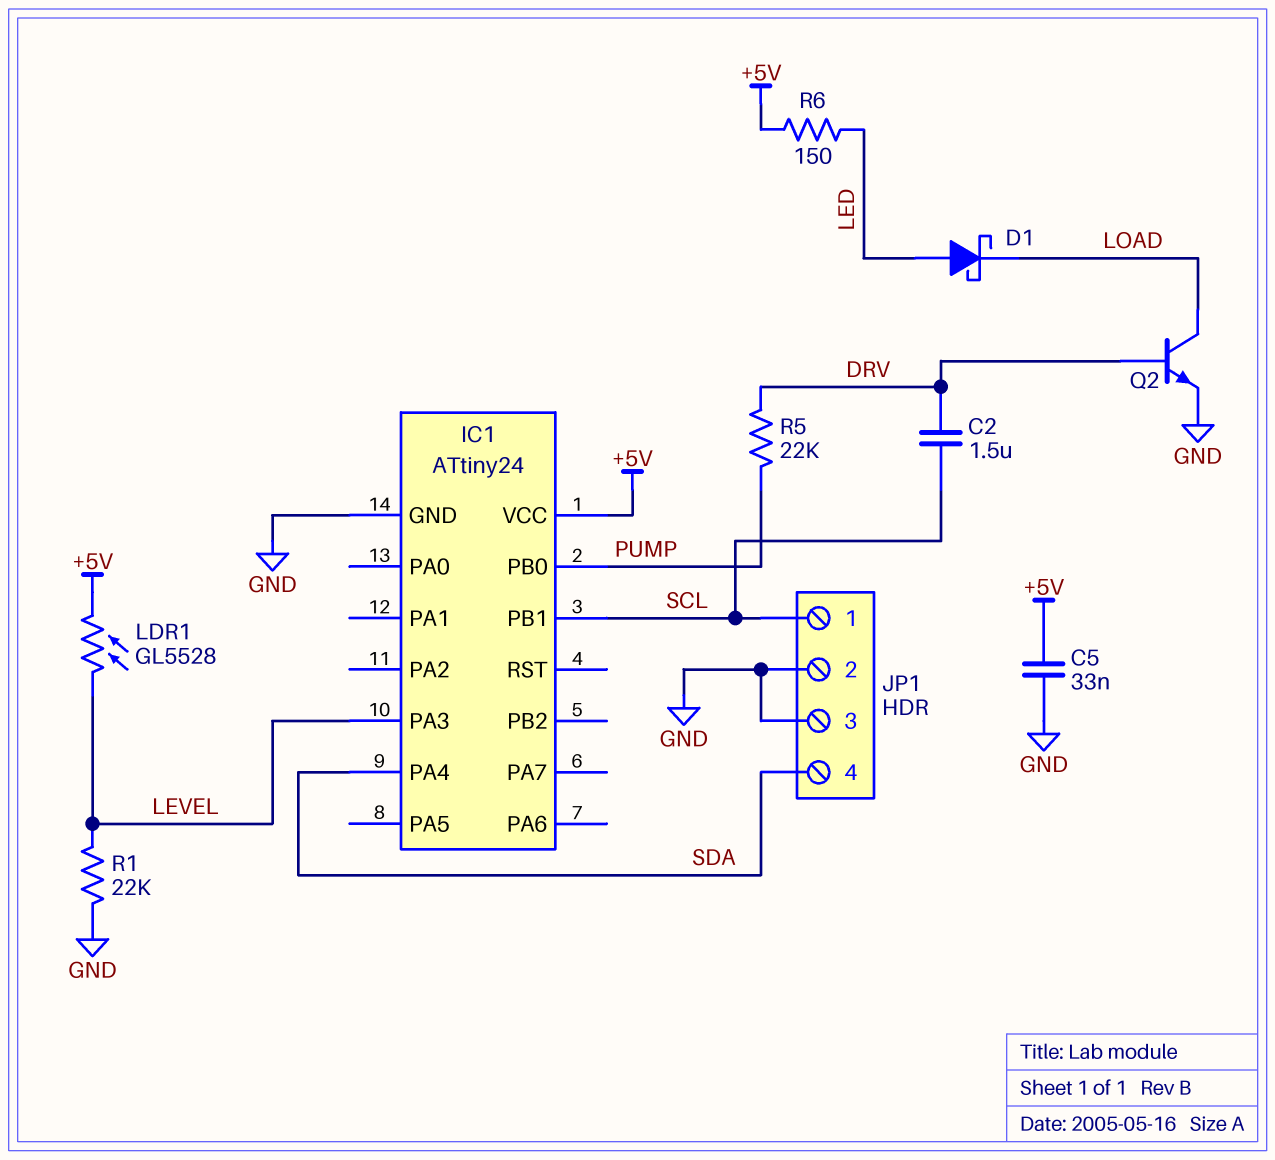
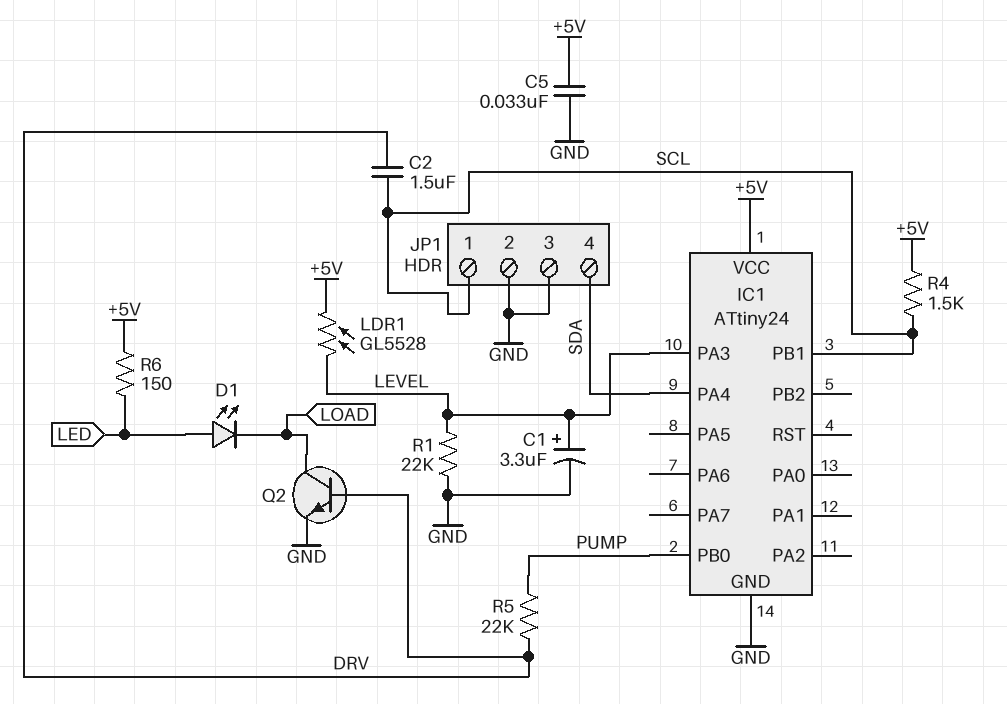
C1: none -> 3.3uF (plus LEVEL, minus GND)
D1: schottky (A LED, K LOAD) -> LED (A LED, K LOAD)
R4: none -> 1.5k (+5V, SCL)

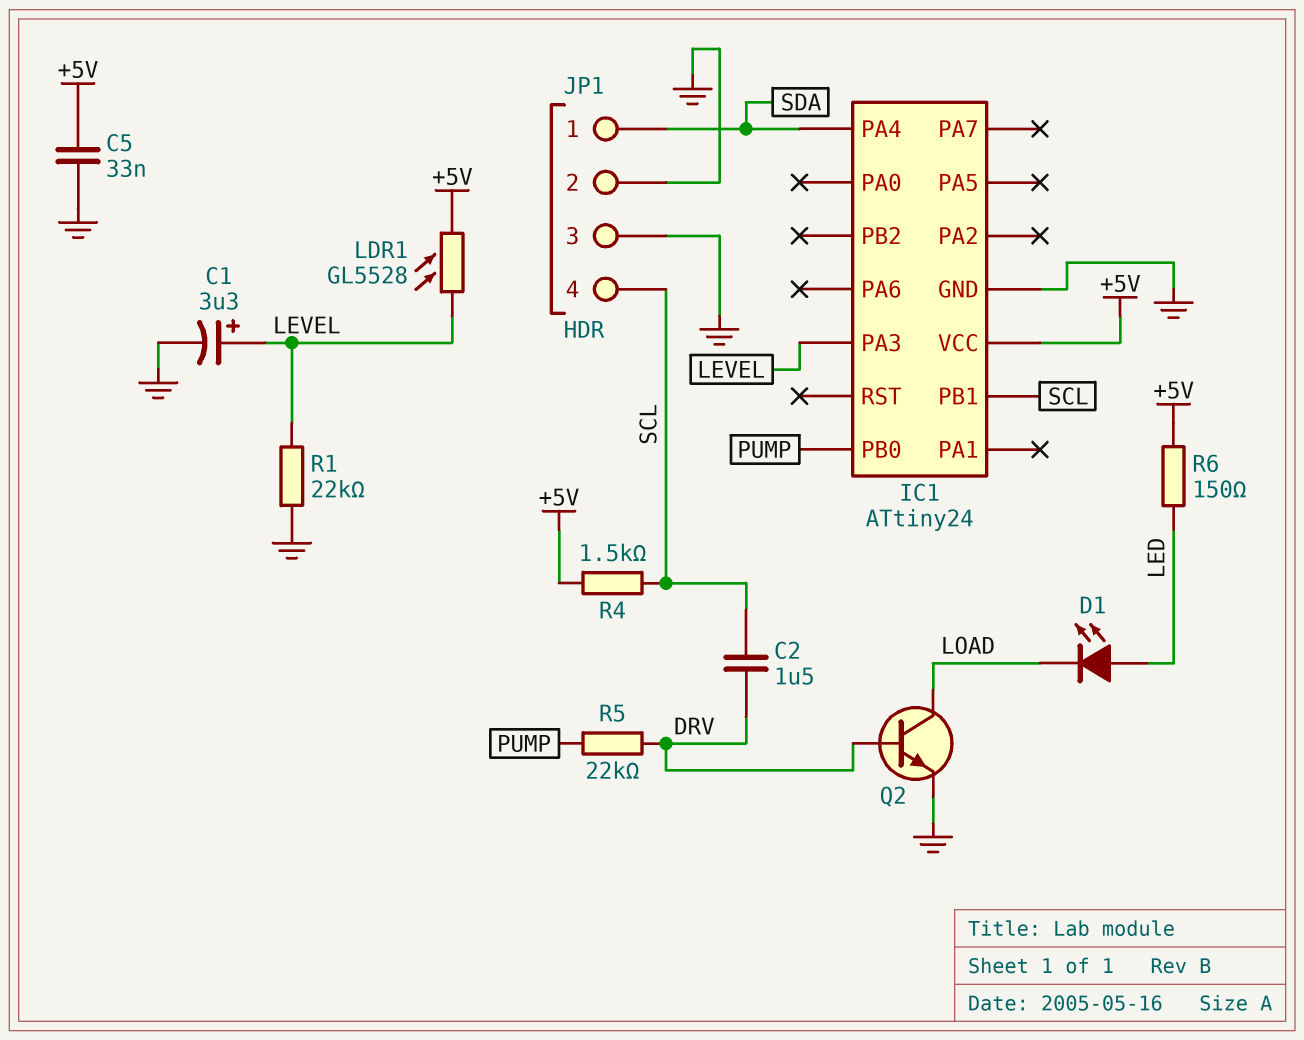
JP1 pin 1: SCL -> SDA
JP1 pin 4: SDA -> SCL

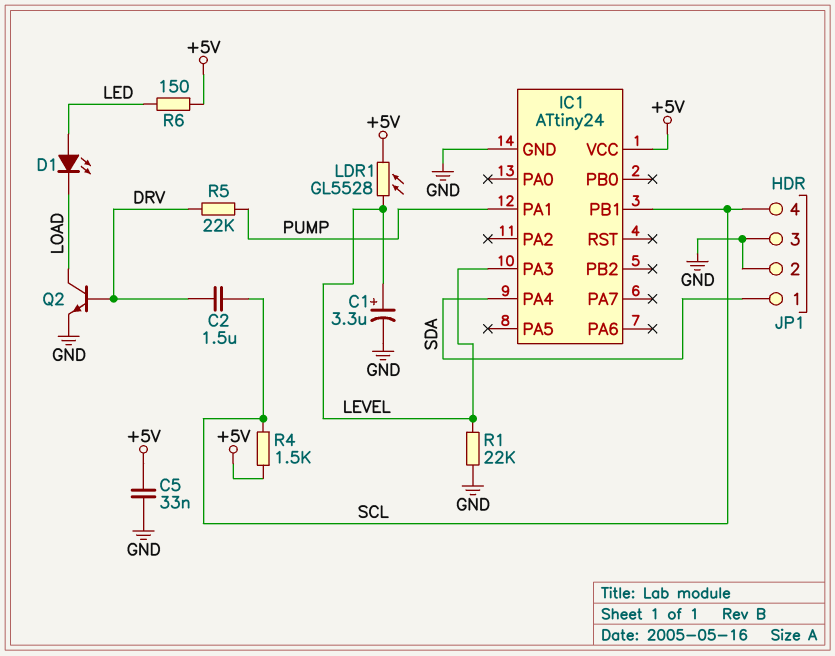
IC1 pin PA1: none -> PUMP
IC1 pin PB0: PUMP -> none

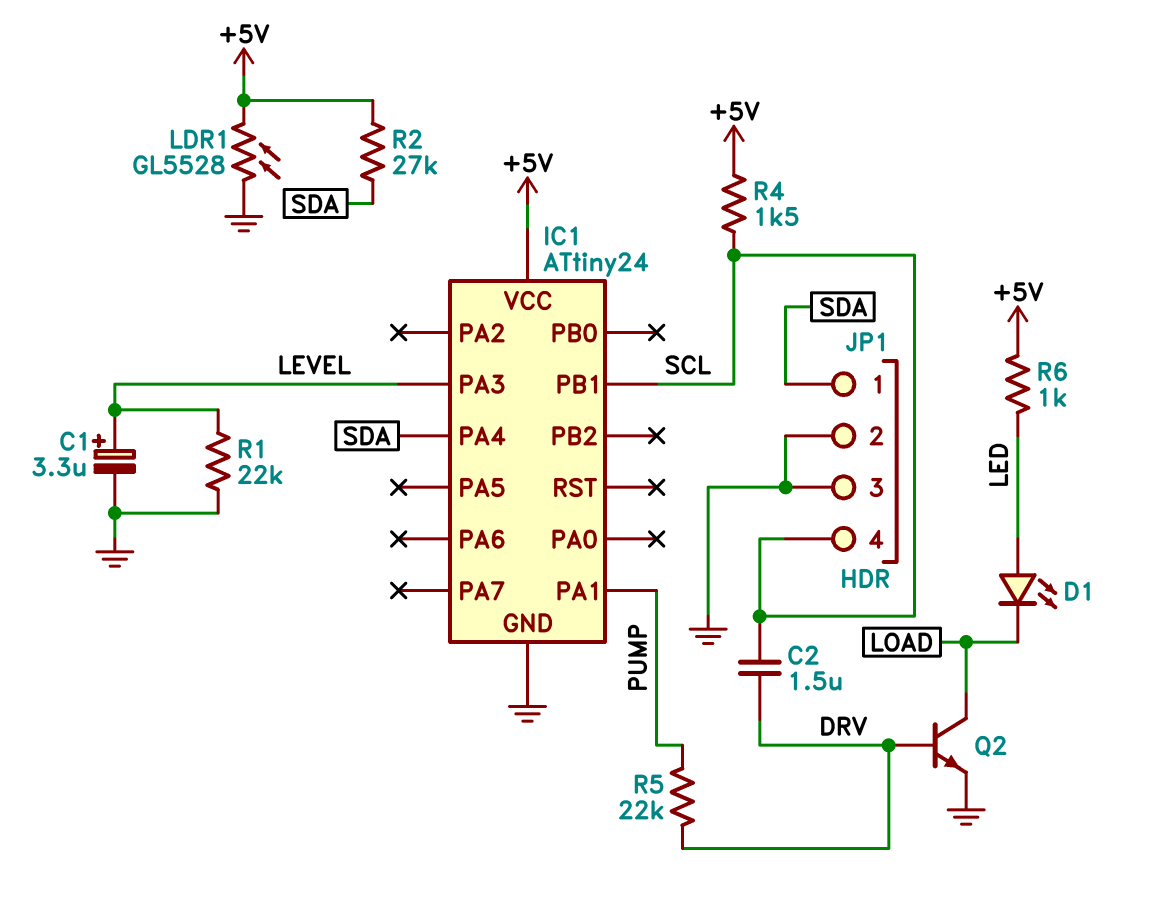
C5: 33nF (+5V, GND) -> none
LDR1: GL5528 (+5V, LEVEL) -> GL5528 (+5V, GND)
R2: none -> 27k (+5V, SDA)
R6: 150 (+5V, LED) -> 1k (+5V, LED)

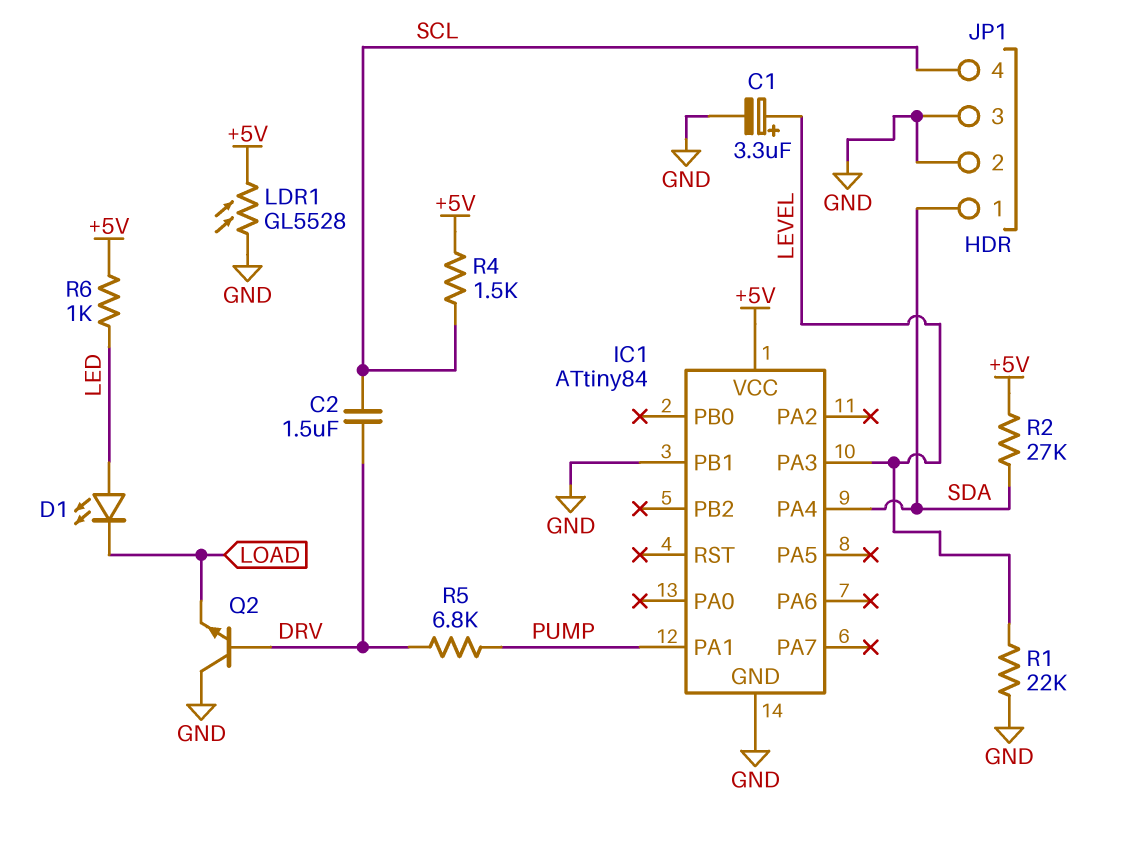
IC1: ATtiny24 -> ATtiny84
IC1 pin PB1: SCL -> GND
Q2: NPN (B DRV, C LOAD, E GND) -> NPN (B DRV, C GND, E LOAD)
R5: 22k (DRV, PUMP) -> 6.8k (DRV, PUMP)

